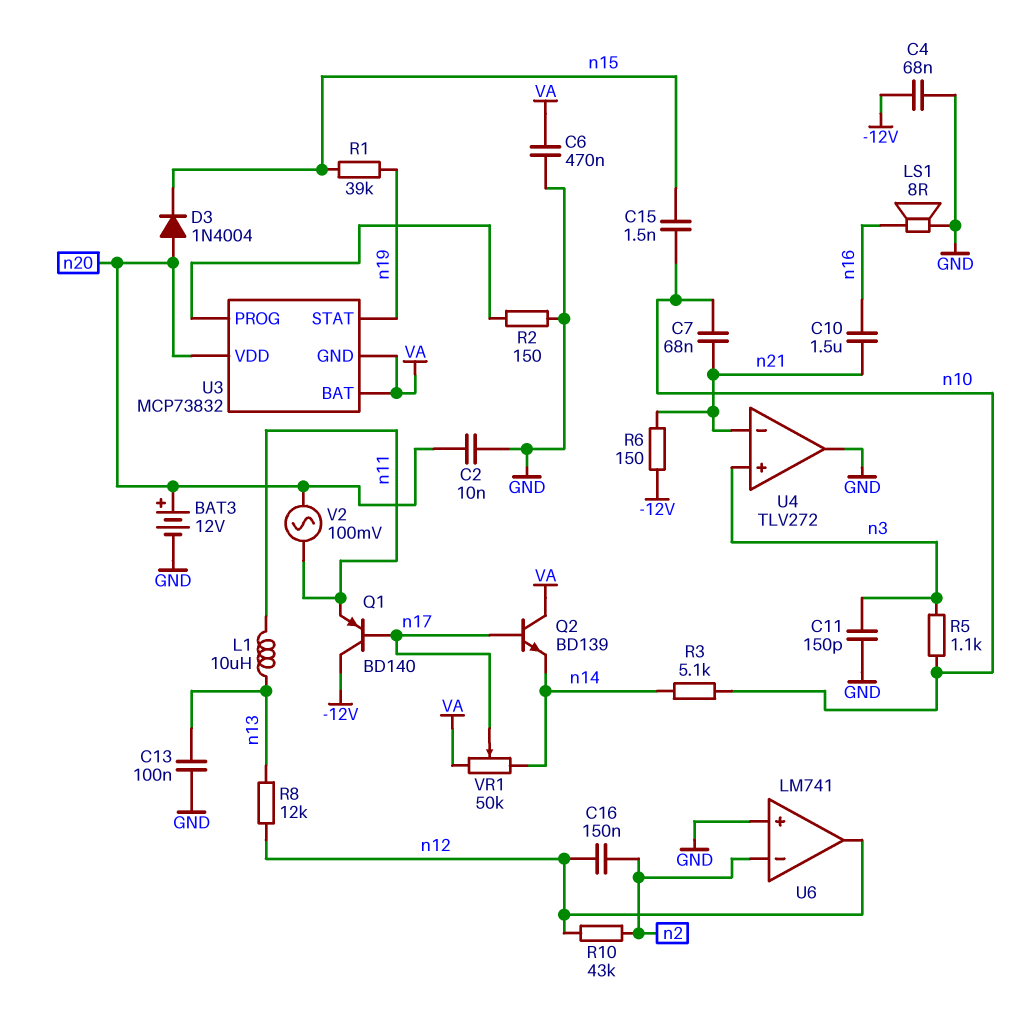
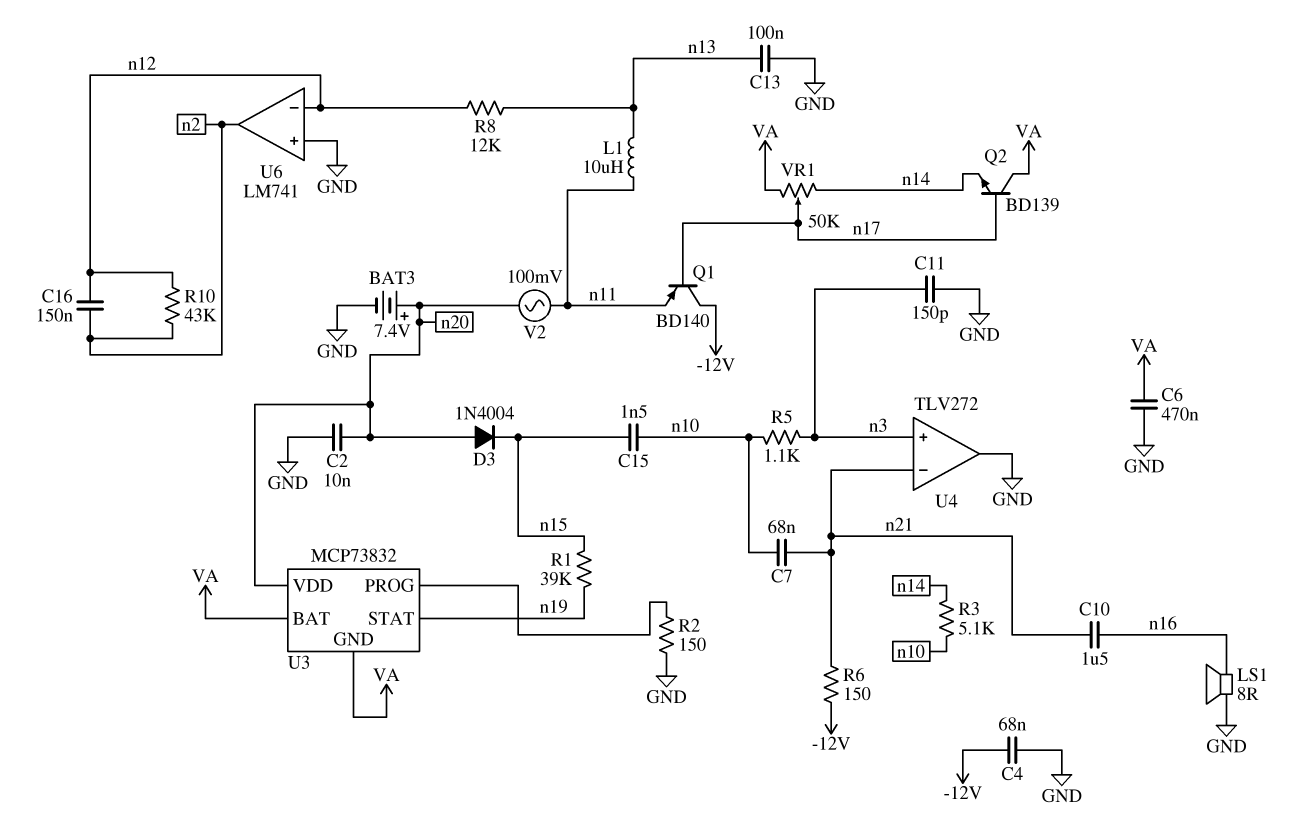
BAT3: 12V (plus n20, minus GND) -> 7.4V (plus n20, minus GND)
U6 pin in-: n2 -> n12
U6 pin out: n12 -> n2

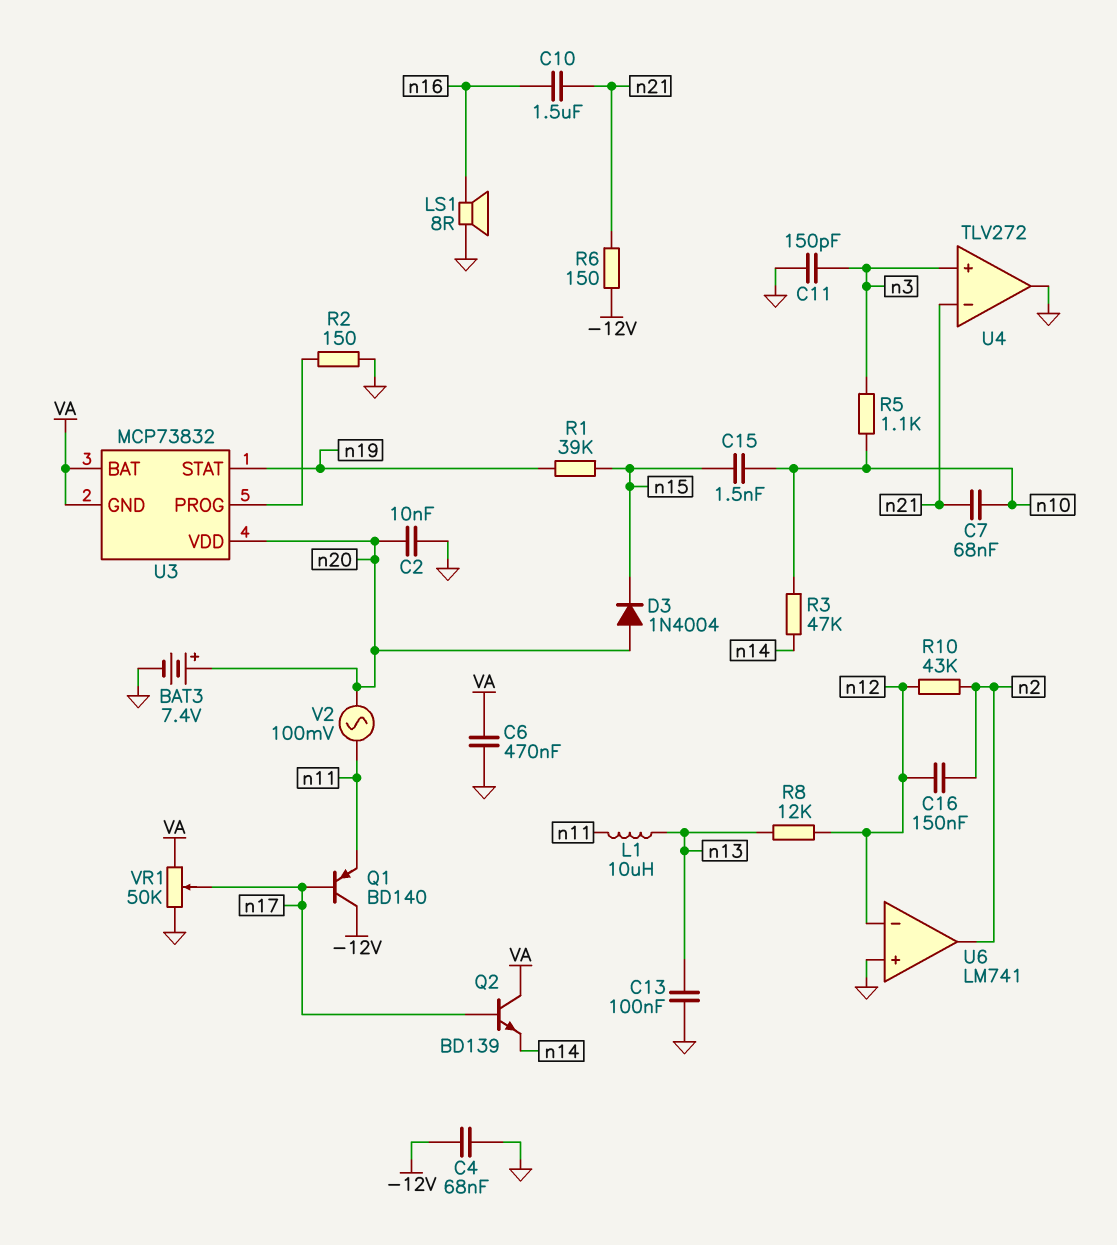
R3: 5.1k (n10, n14) -> 47k (n10, n14)
VR1: 50k (VA, n14, wiper n17) -> 50k (GND, VA, wiper n17)

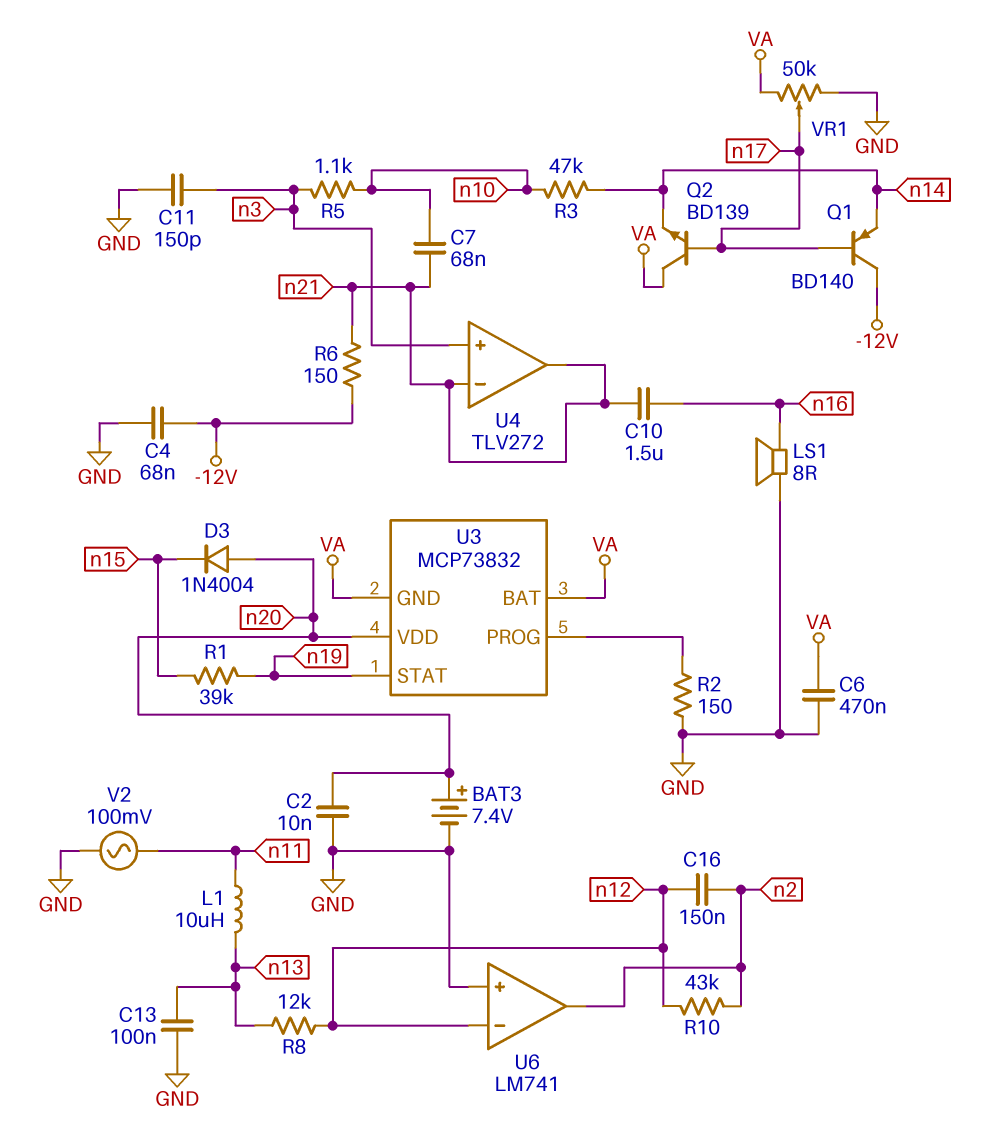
C15: 1.5nF (n10, n15) -> none
Q1: PNP BD140 (B n17, C -12V, E n11) -> PNP BD140 (B n17, C -12V, E n14)
U4 pin out: GND -> n21
V2: AC 100mV (n11, n20) -> AC 100mV (GND, n11)

